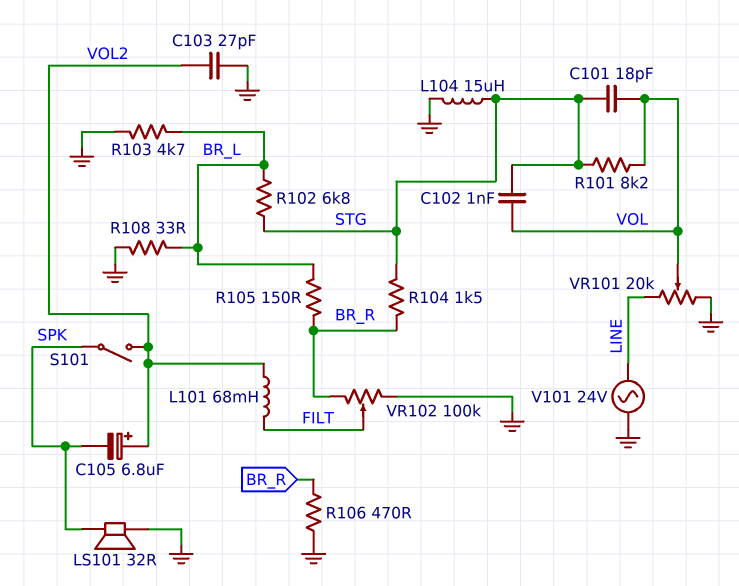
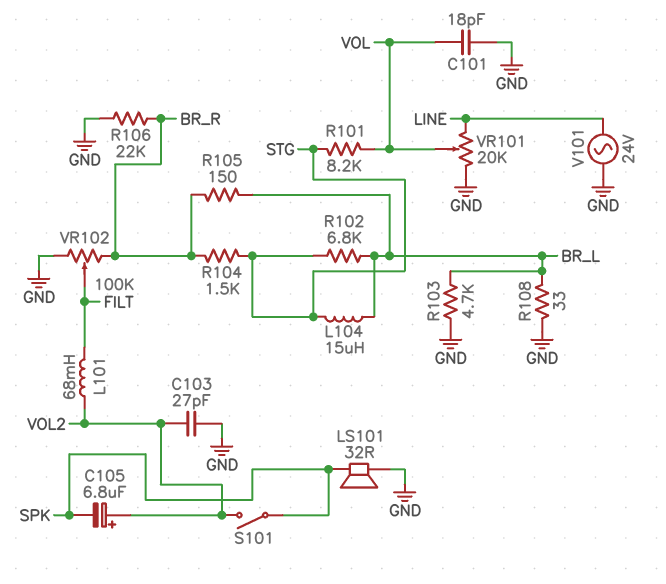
C101: 18pF (STG, VOL) -> 18pF (GND, VOL)
C102: 1nF (STG, VOL) -> none
L104: 15uH (GND, STG) -> 15uH (BR_L, STG)
R106: 470 (BR_R, GND) -> 22k (BR_R, GND)

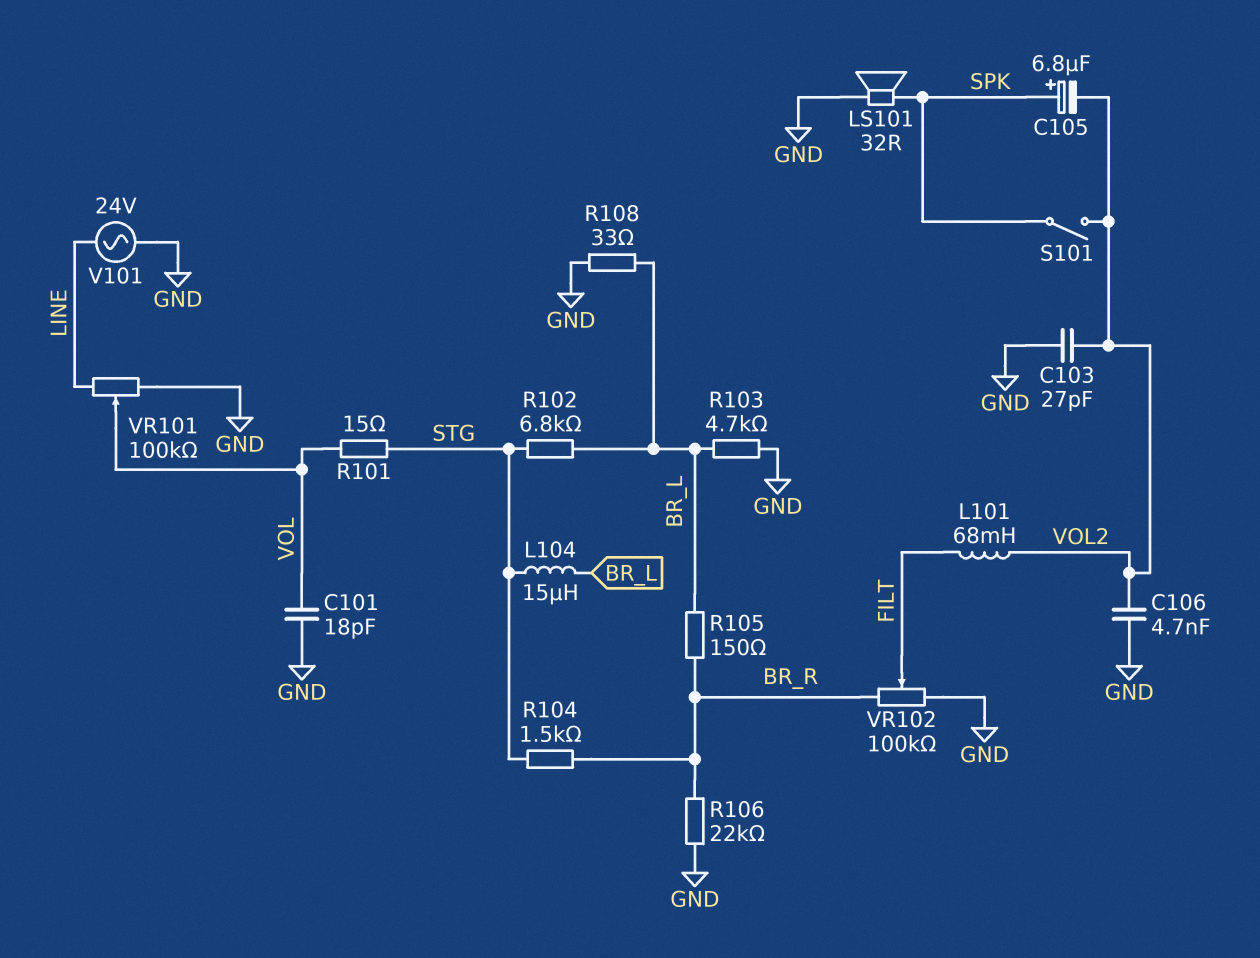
C105: 6.8uF (plus VOL2, minus SPK) -> 6.8uF (plus SPK, minus VOL2)
C106: none -> 4.7nF (GND, VOL2)
R101: 8.2k (STG, VOL) -> 15 (STG, VOL)
VR101: 20k (GND, LINE, wiper VOL) -> 100k (GND, LINE, wiper VOL)

